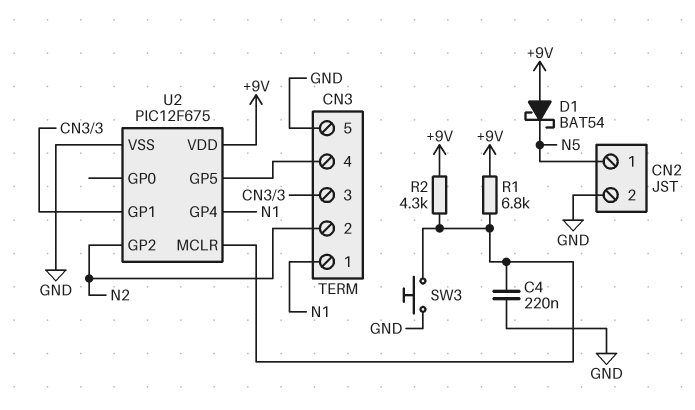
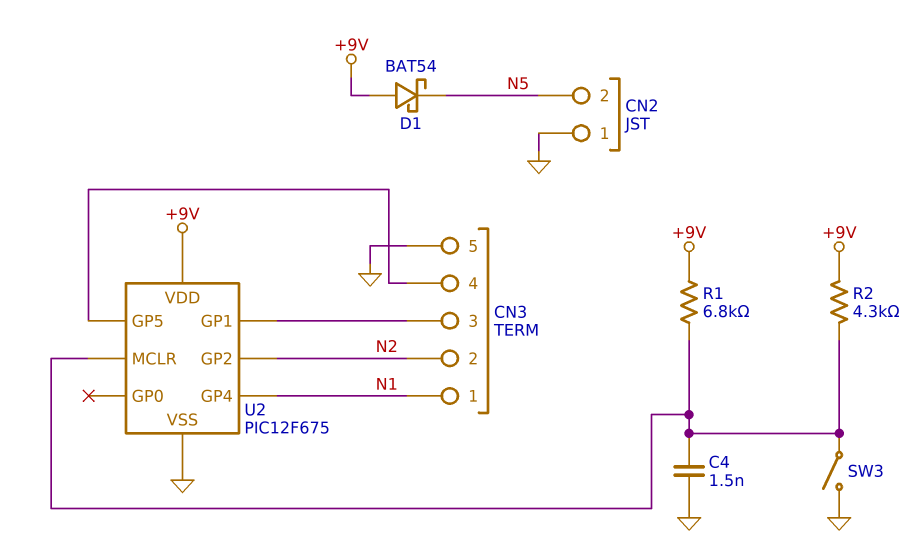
C4: 220nF (GND, U2/MCLR) -> 1.5nF (GND, U2/MCLR)
CN2 pin 1: N5 -> GND
CN2 pin 2: GND -> N5
SW3: button (GND, U2/MCLR) -> switch (GND, U2/MCLR)

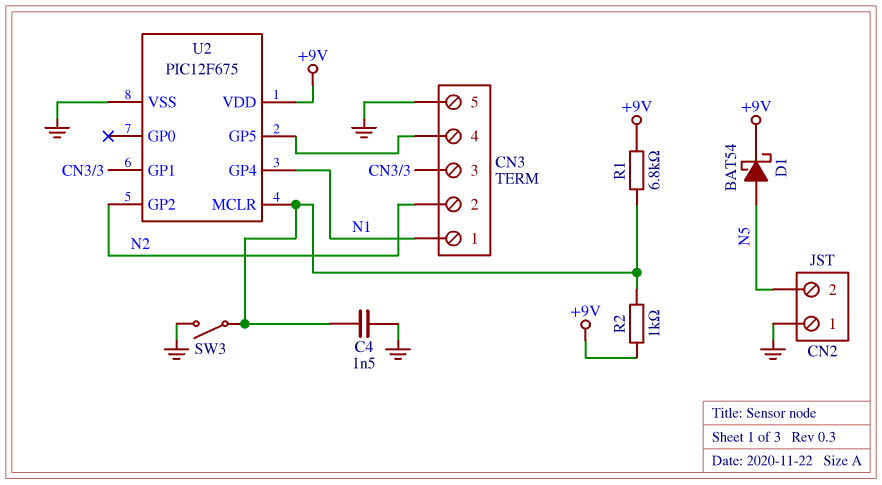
D1: schottky BAT54 (A +9V, K N5) -> schottky BAT54 (A N5, K +9V)
R2: 4.3k (+9V, U2/MCLR) -> 1k (+9V, U2/MCLR)

